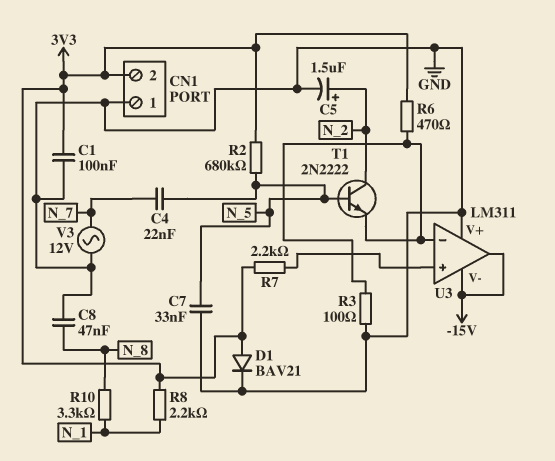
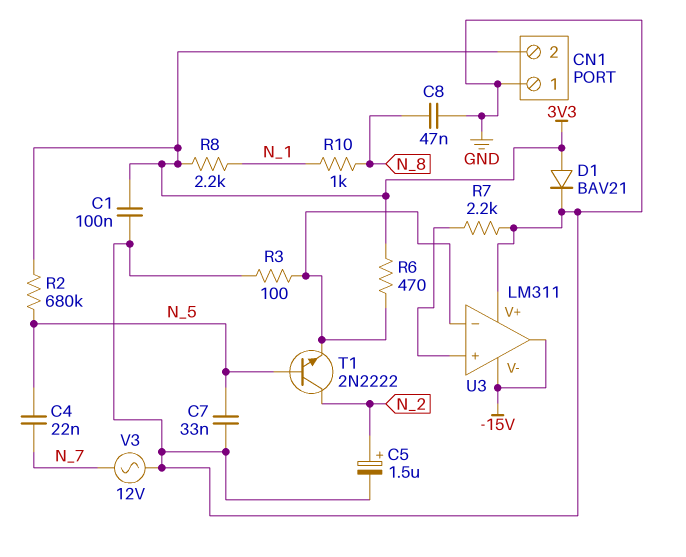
R7: 2.2k (3V3, U3/in+) -> 2.2k (GND, U3/in+)
R10: 3.3k (N_1, N_8) -> 1k (N_1, N_8)

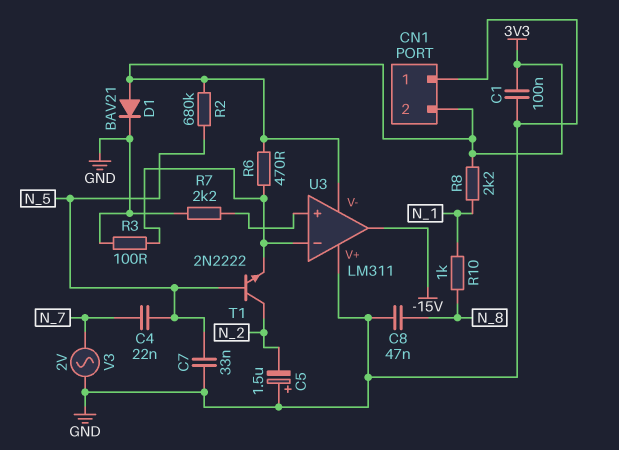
C5: 1.5uF (plus N_2, minus GND) -> 1.5uF (plus GND, minus N_2)
U3 pin V-: -15V -> 3V3
V3: AC 12V (GND, N_7) -> AC 2V (GND, N_7)

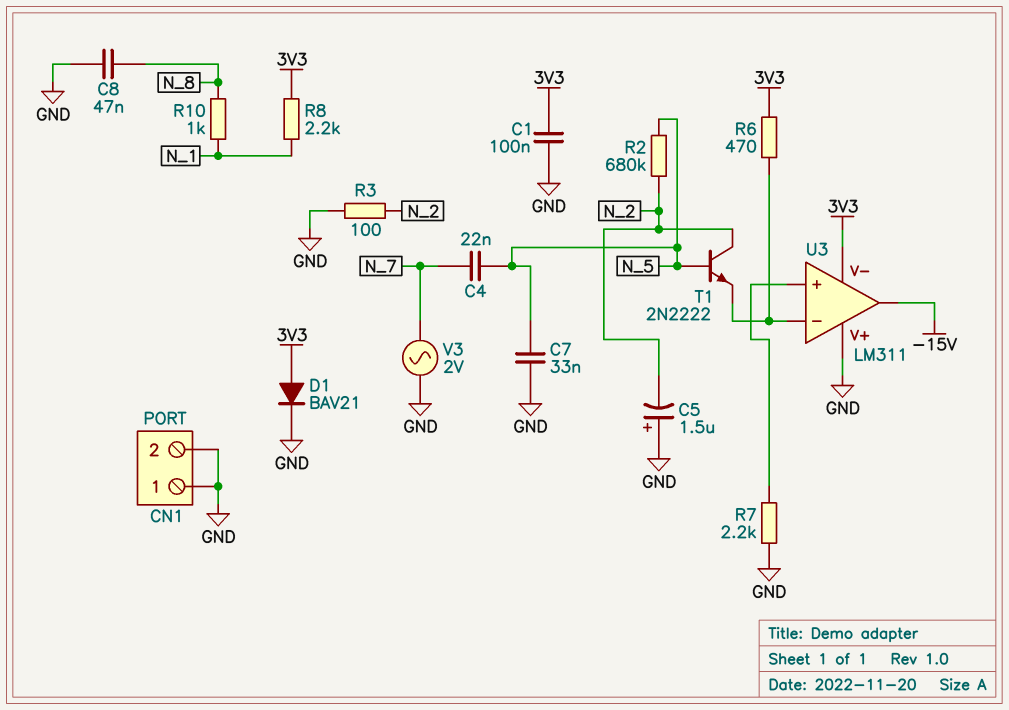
CN1 pin 2: 3V3 -> GND
R2: 680k (3V3, N_5) -> 680k (N_2, N_5)
R3: 100 (GND, U3/in-) -> 100 (GND, N_2)

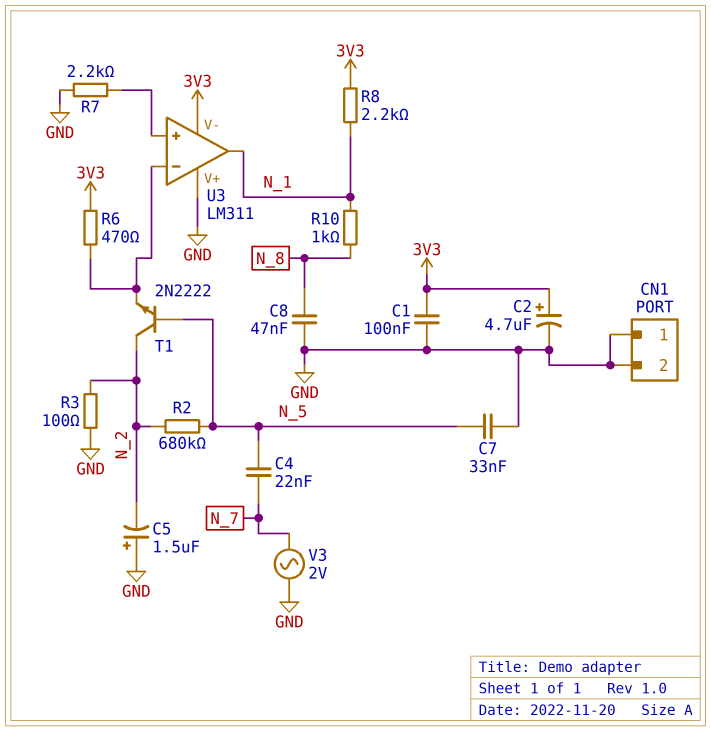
C2: none -> 4.7uF (plus 3V3, minus GND)
D1: diode BAV21 (A 3V3, K GND) -> none
U3 pin out: -15V -> N_1

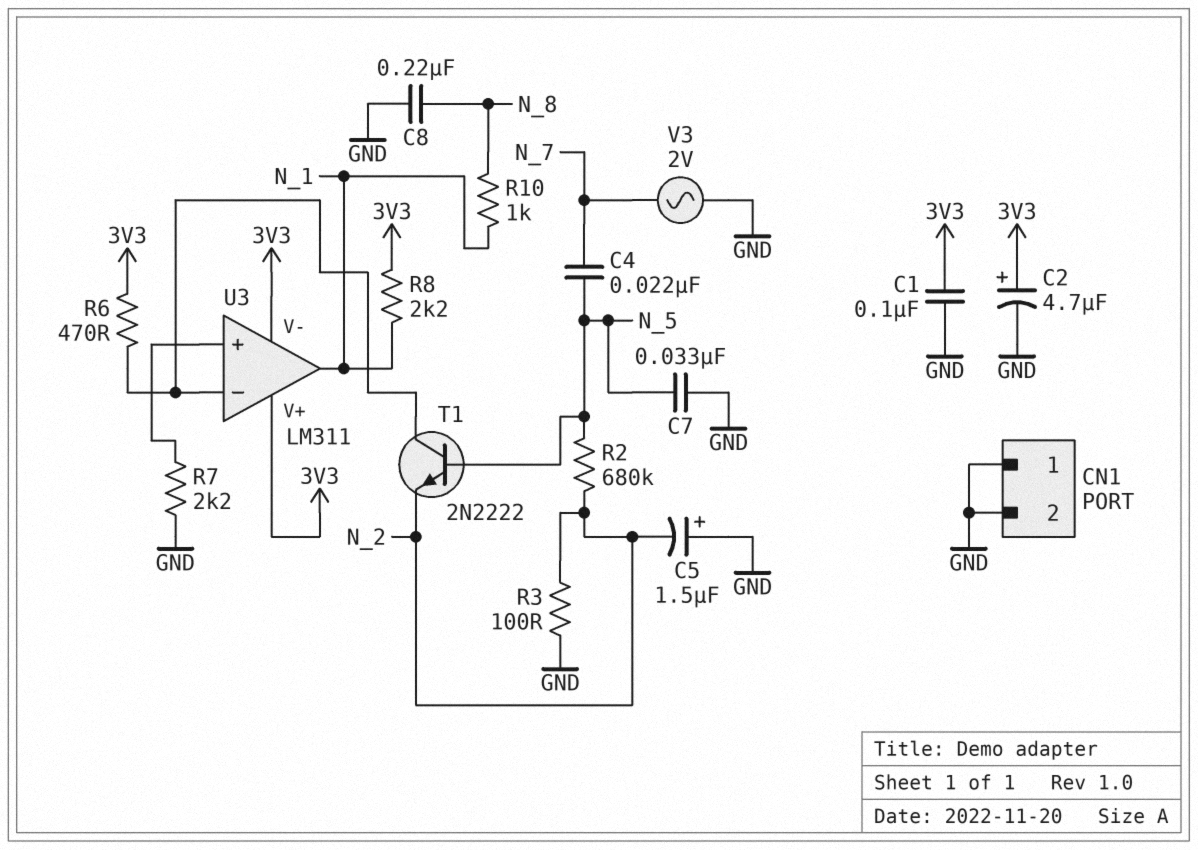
C8: 47nF (GND, N_8) -> 220nF (GND, N_8)
T1: NPN 2N2222 (B N_5, C N_2, E U3/in-) -> NPN 2N2222 (B N_5, C U3/in-, E N_2)
U3 pin V+: GND -> 3V3

